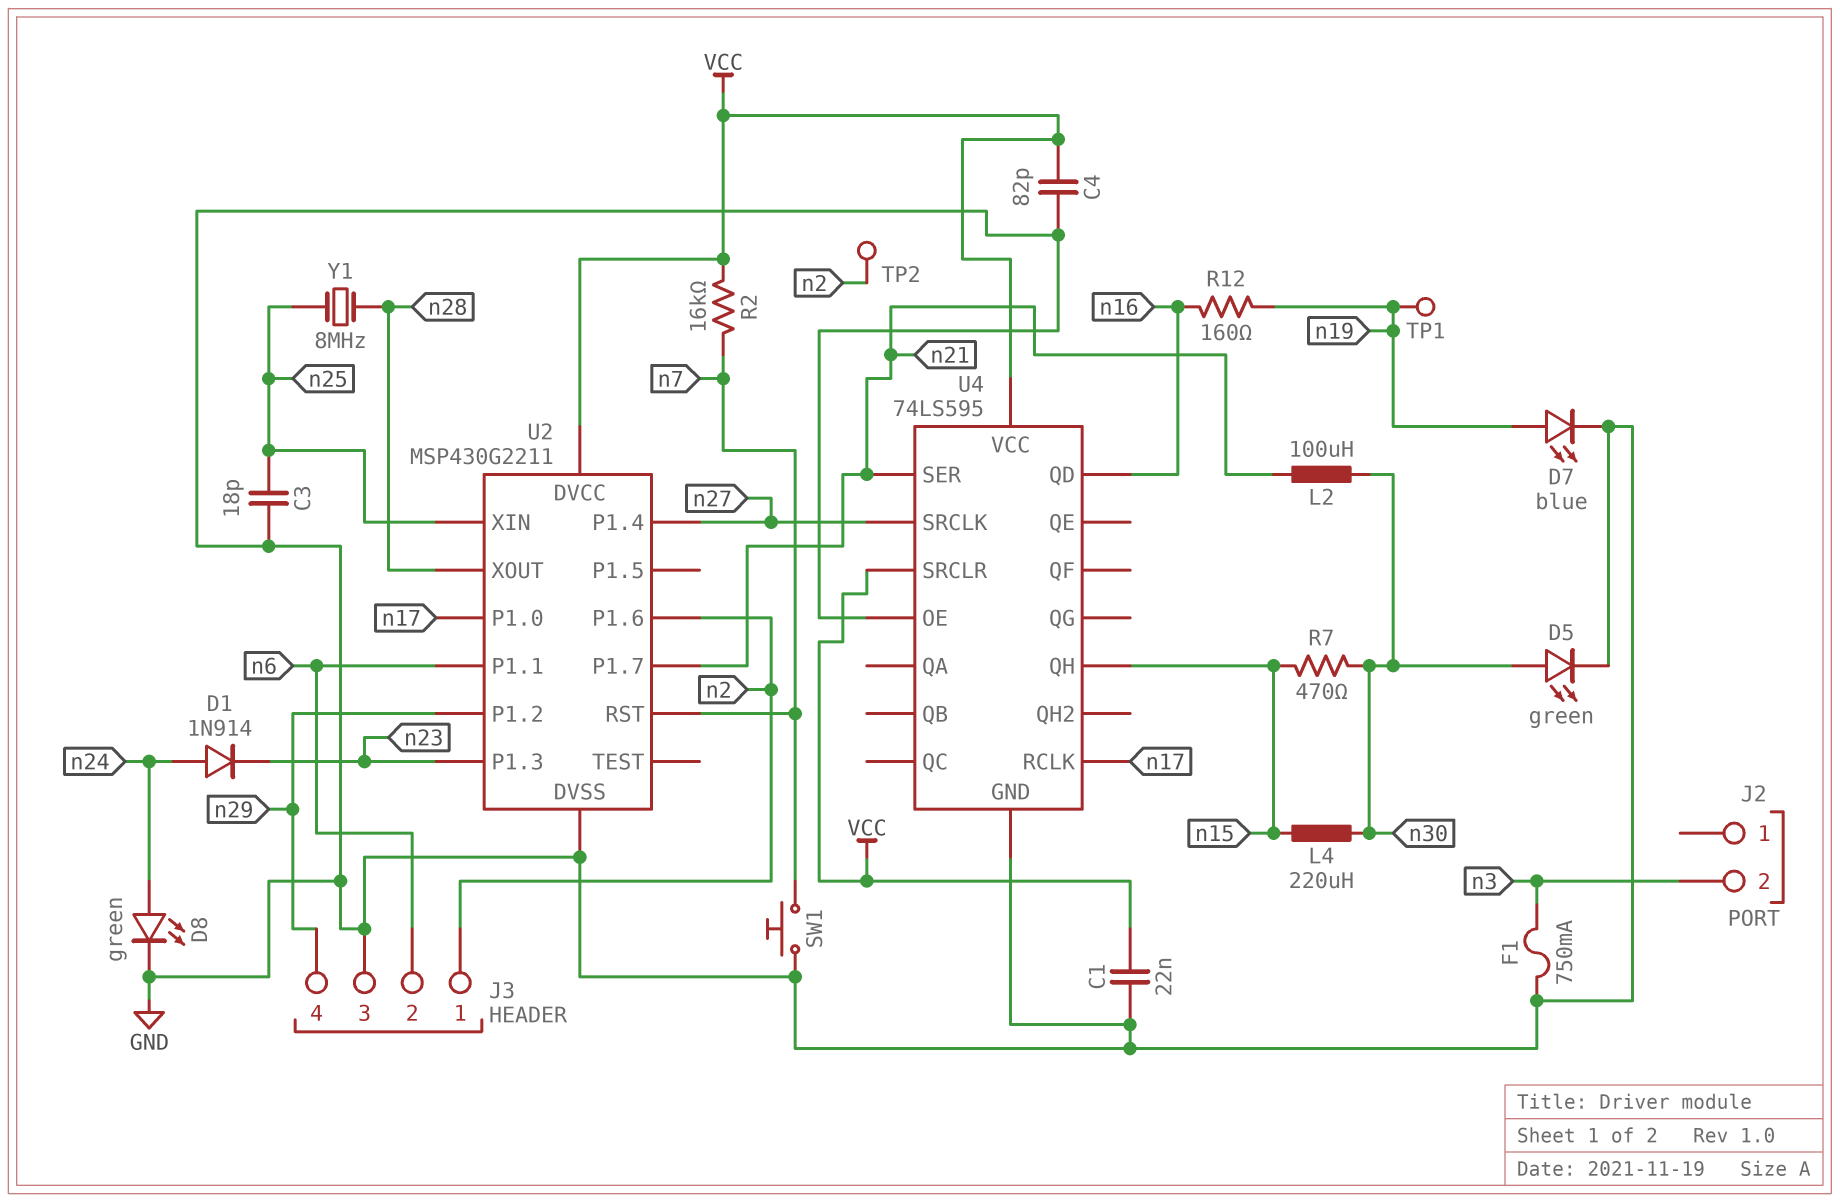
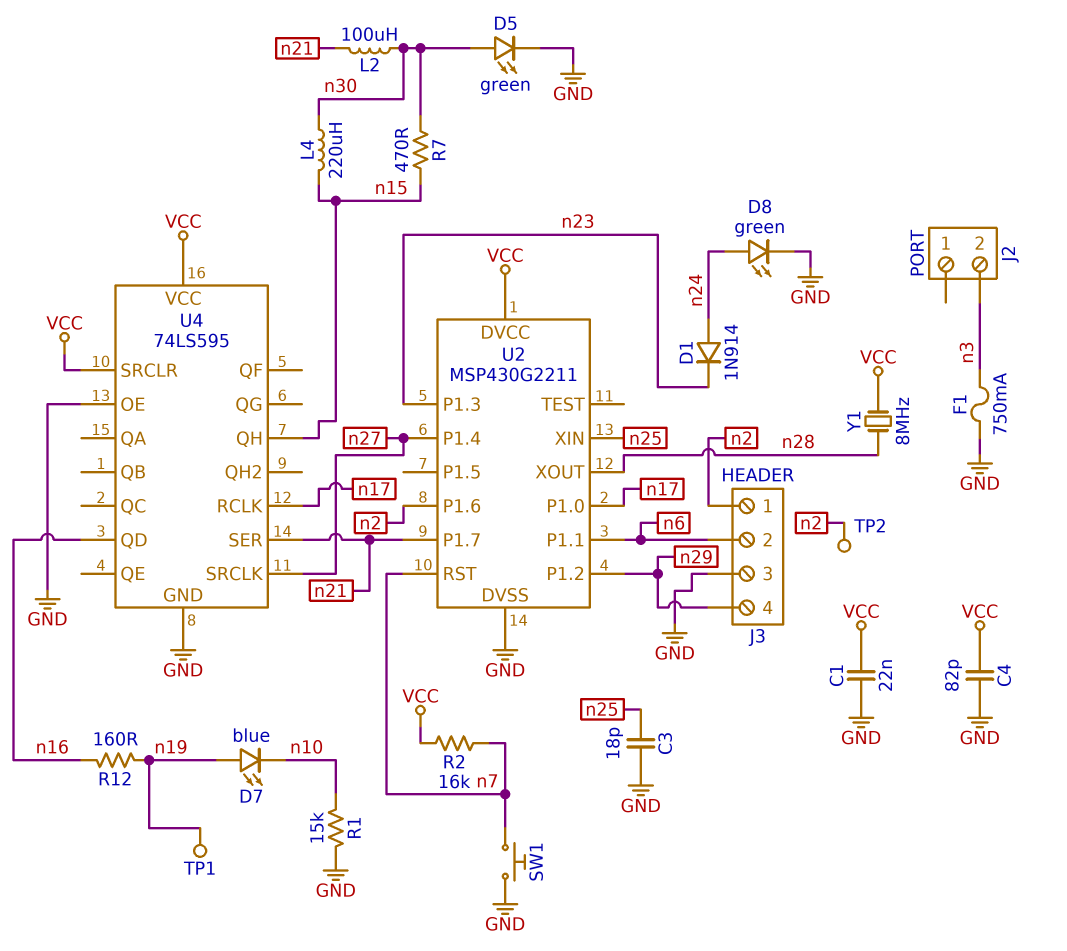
D7: LED blue (A n19, K GND) -> LED blue (A n19, K n10)
R1: none -> 15k (GND, n10)
Y1: 8MHz (n25, n28) -> 8MHz (VCC, n28)

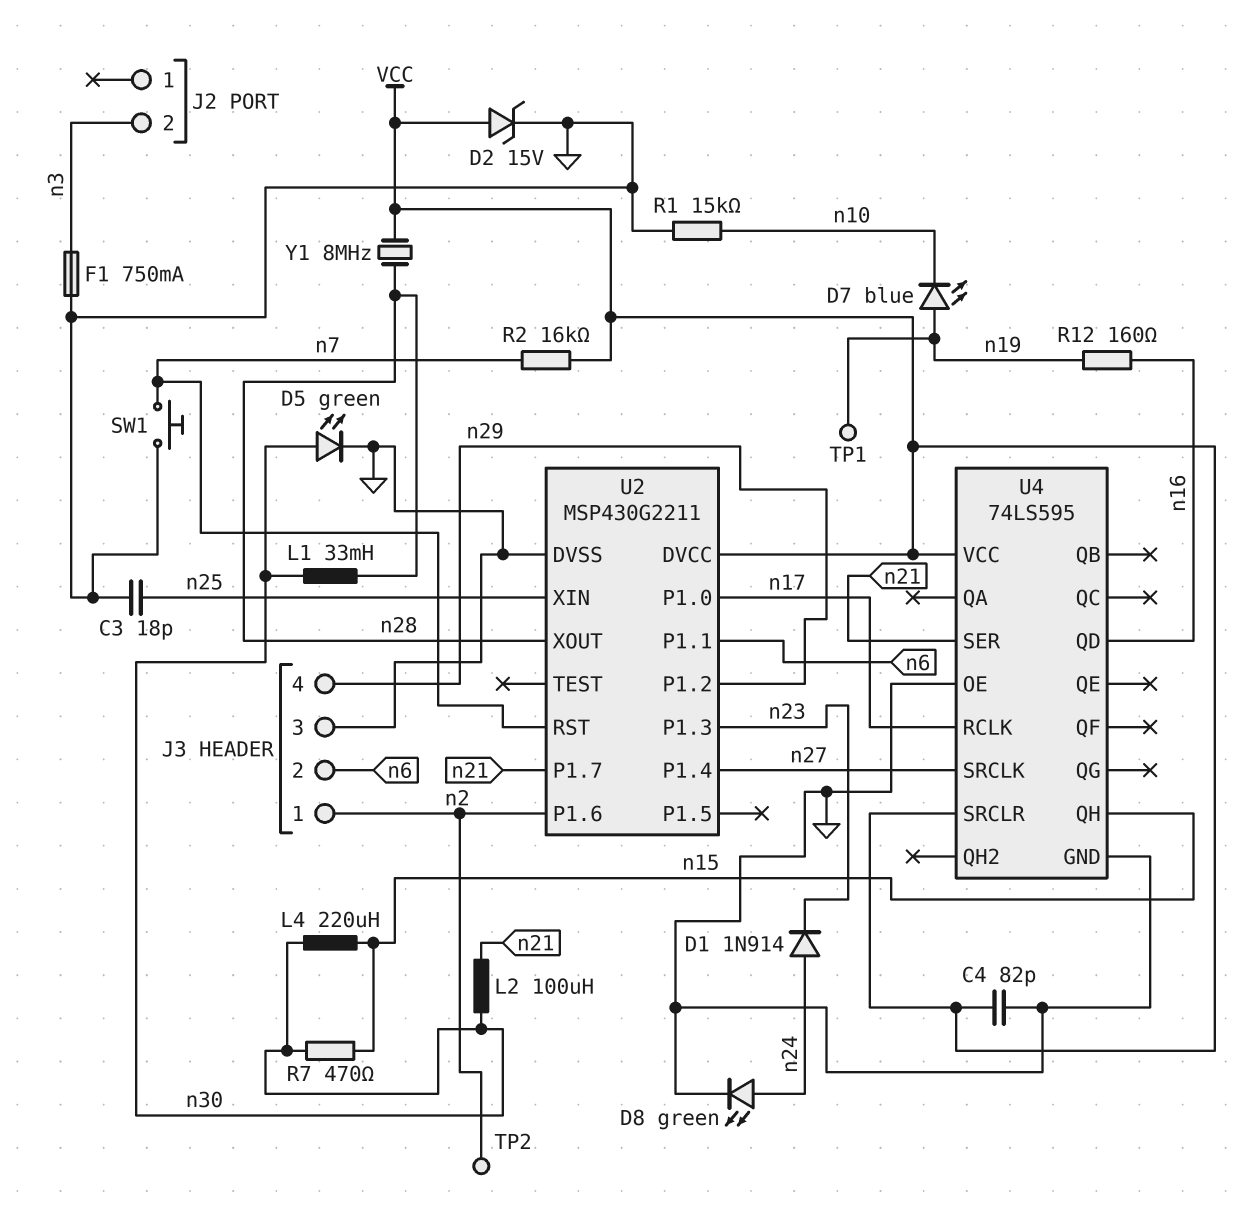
C1: 22nF (GND, VCC) -> none
D2: none -> zener 15V (A VCC, K GND)
L1: none -> 33mH (n28, n30)

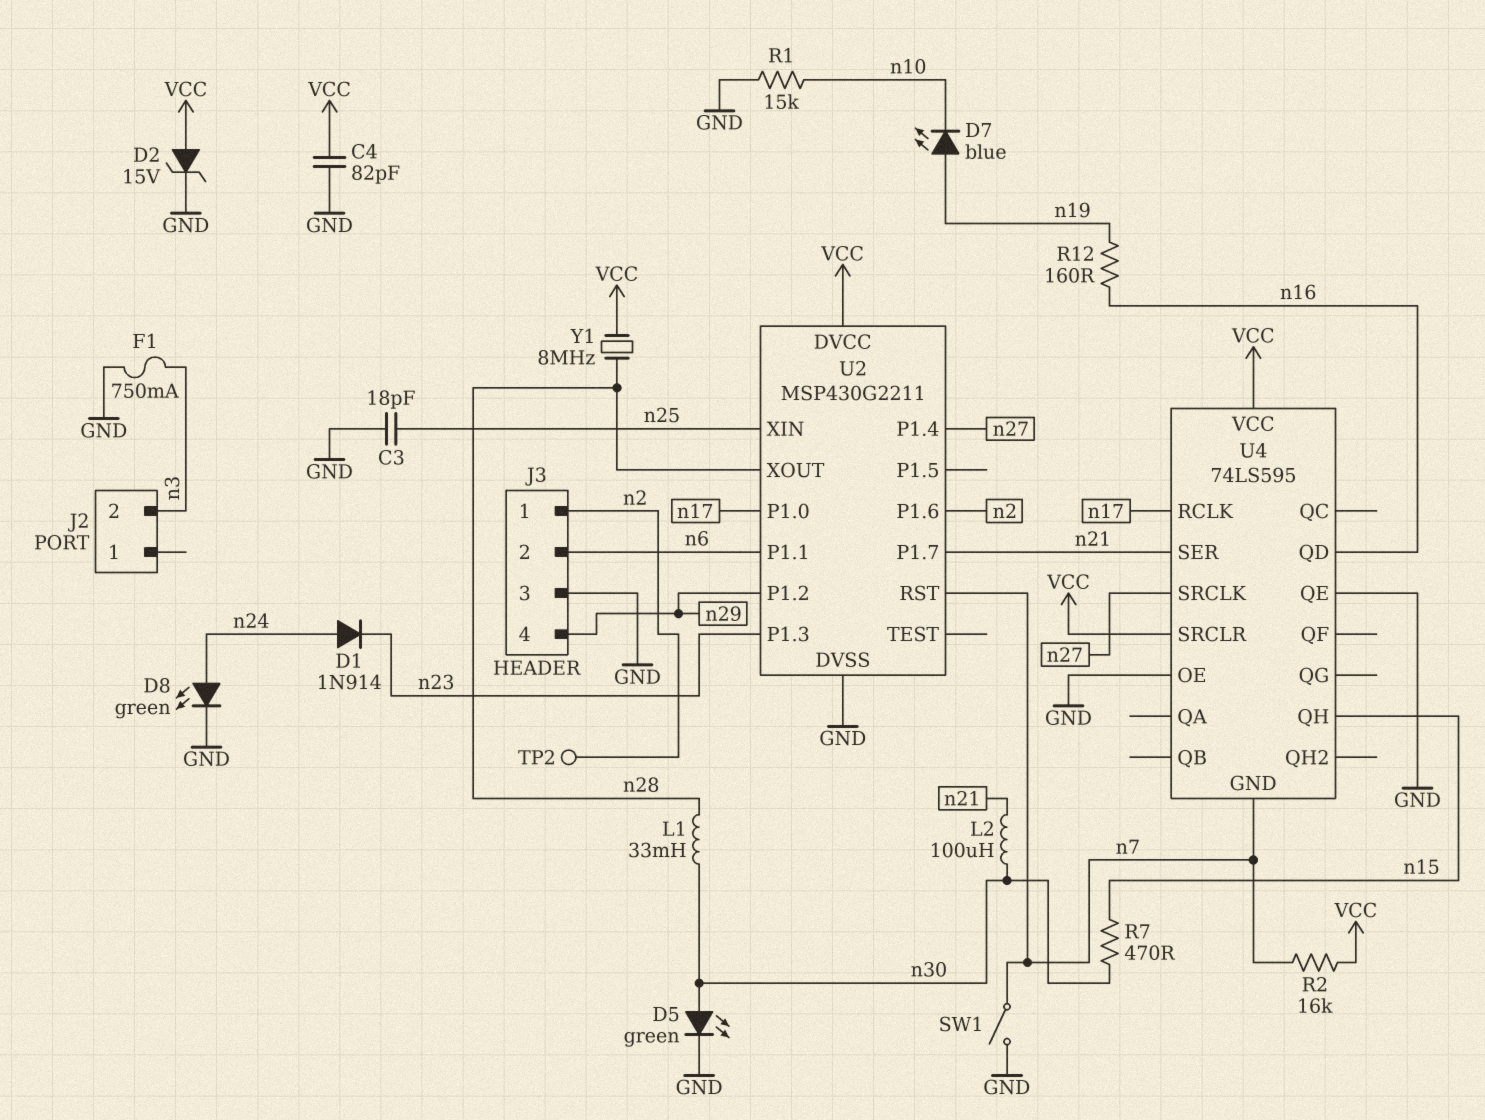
L4: 220uH (n15, n30) -> none
SW1: button (GND, n7) -> switch (GND, n7)
TP1: test point (n19) -> none
U4 pin GND: GND -> n7
U4 pin QE: none -> GND

